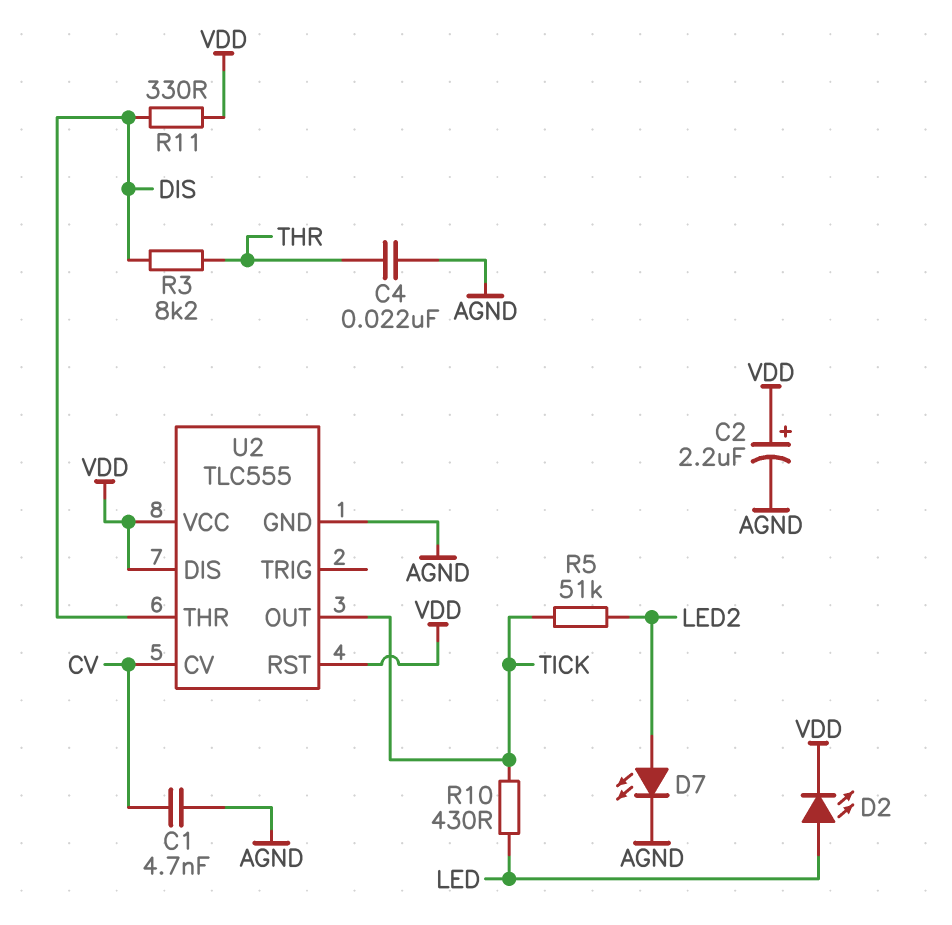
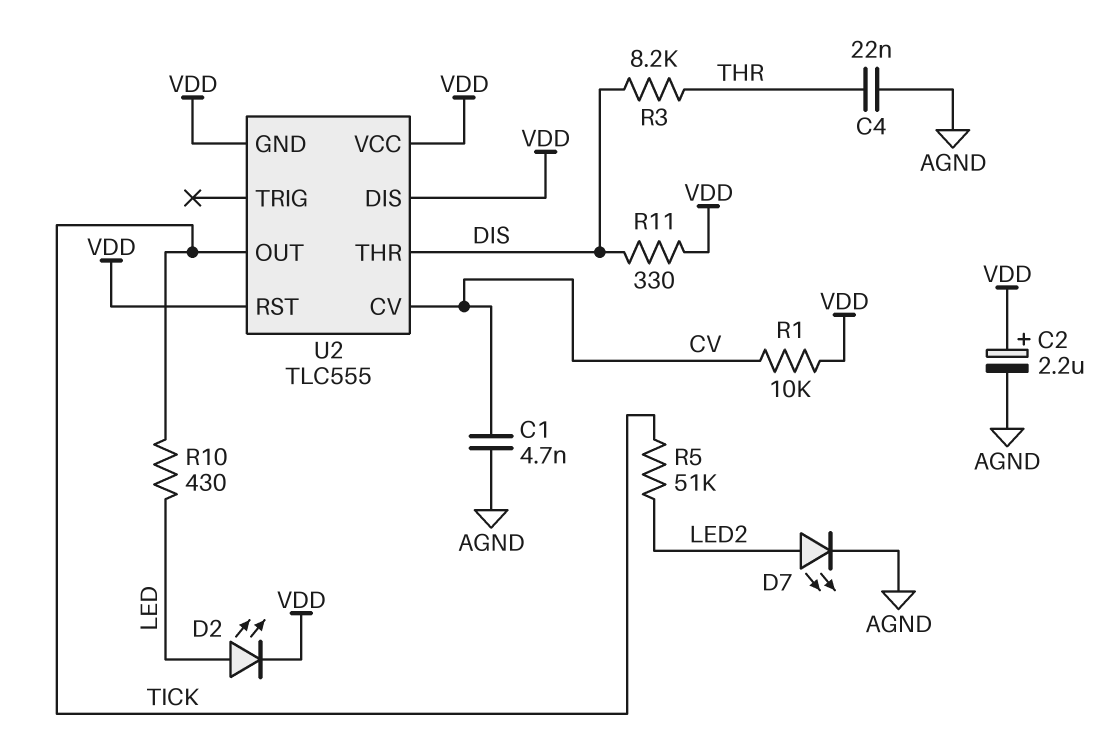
R1: none -> 10k (CV, VDD)
U2 pin GND: AGND -> VDD

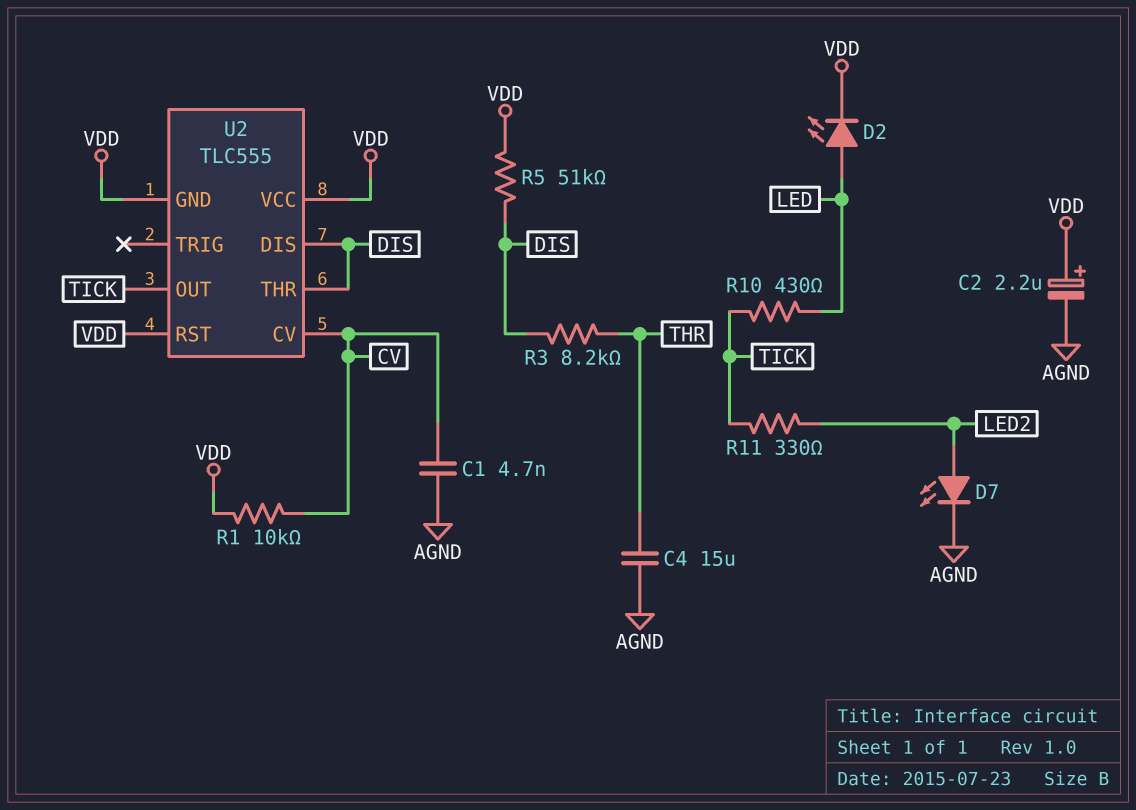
C4: 22nF (AGND, THR) -> 15uF (AGND, THR)
R5: 51k (LED2, TICK) -> 51k (DIS, VDD)
R11: 330 (DIS, VDD) -> 330 (LED2, TICK)
U2 pin DIS: VDD -> DIS

